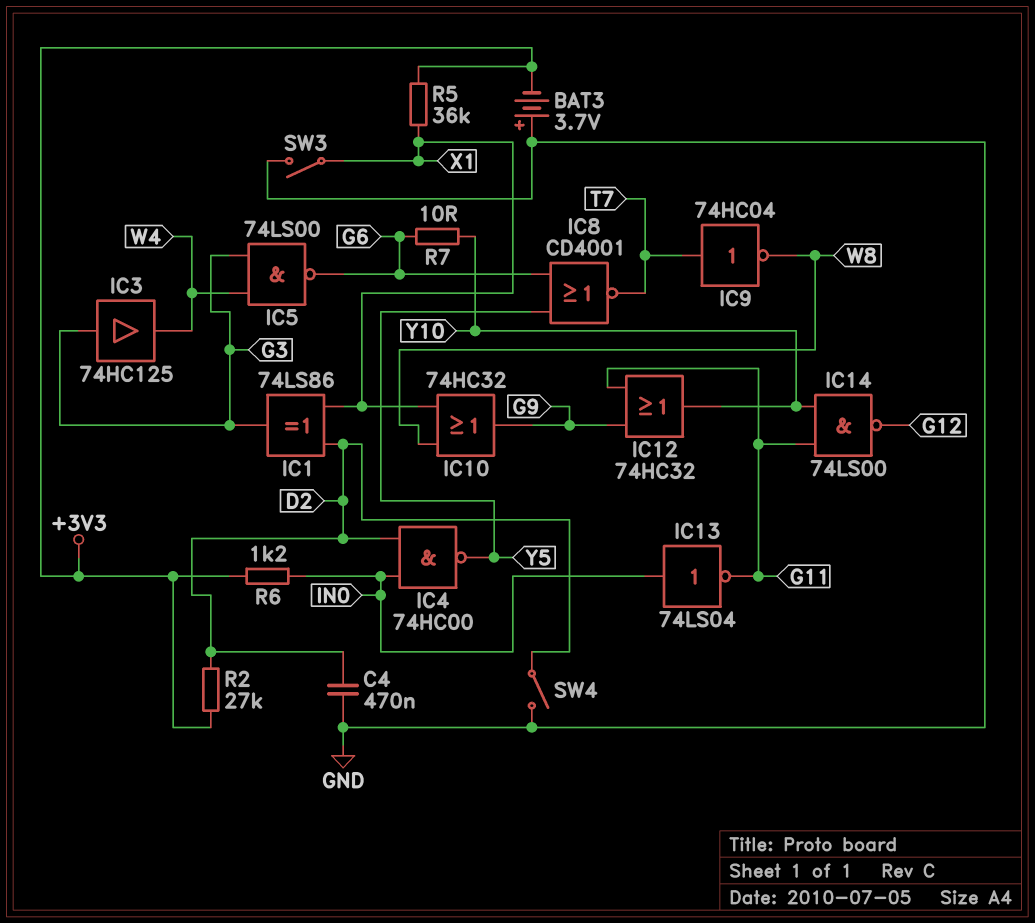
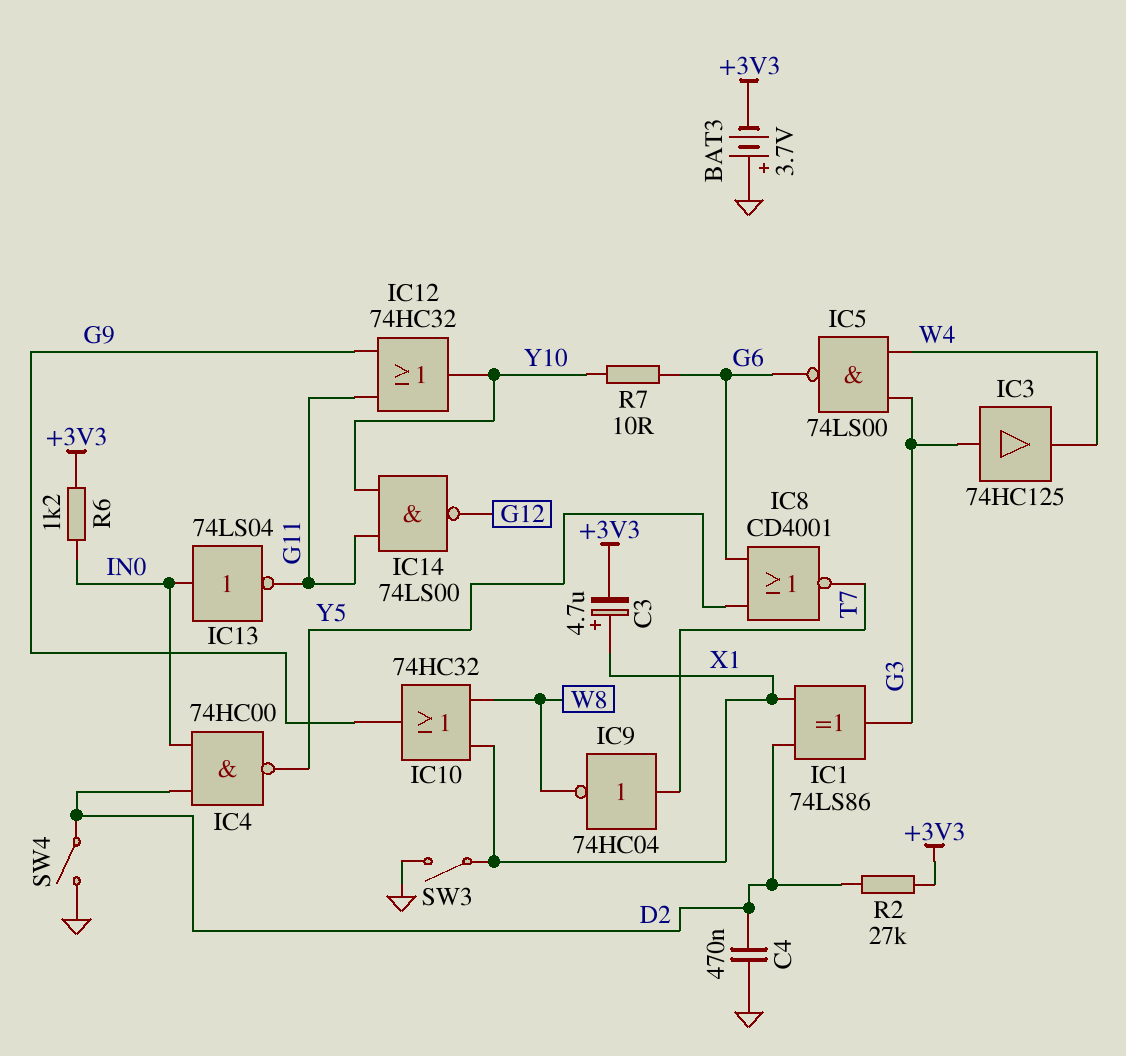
C3: none -> 4.7uF (plus X1, minus +3V3)
R5: 36k (+3V3, X1) -> none

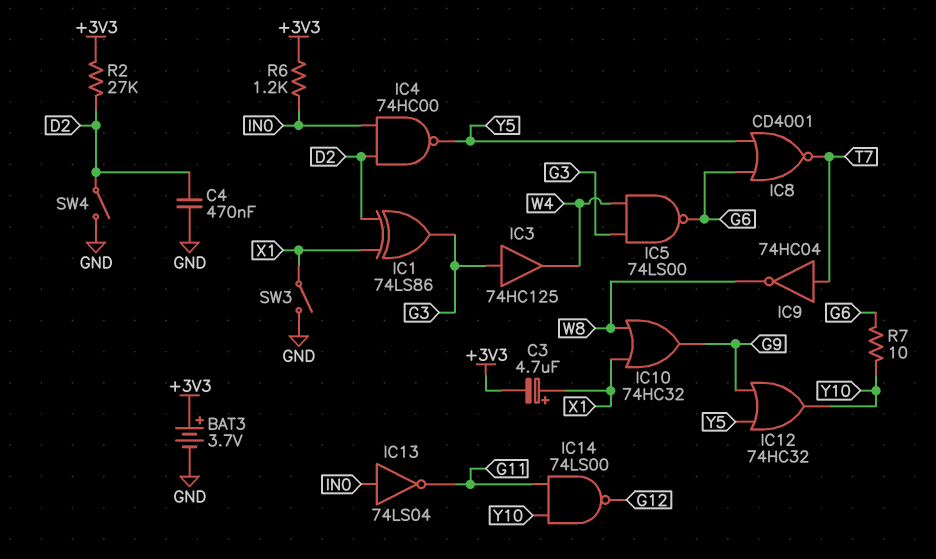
BAT3: 3.7V (plus GND, minus +3V3) -> 3.7V (plus +3V3, minus GND)
IC12: OR 74HC32 (in G9, in G11, out Y10) -> OR 74HC32 (in G9, in Y5, out Y10)

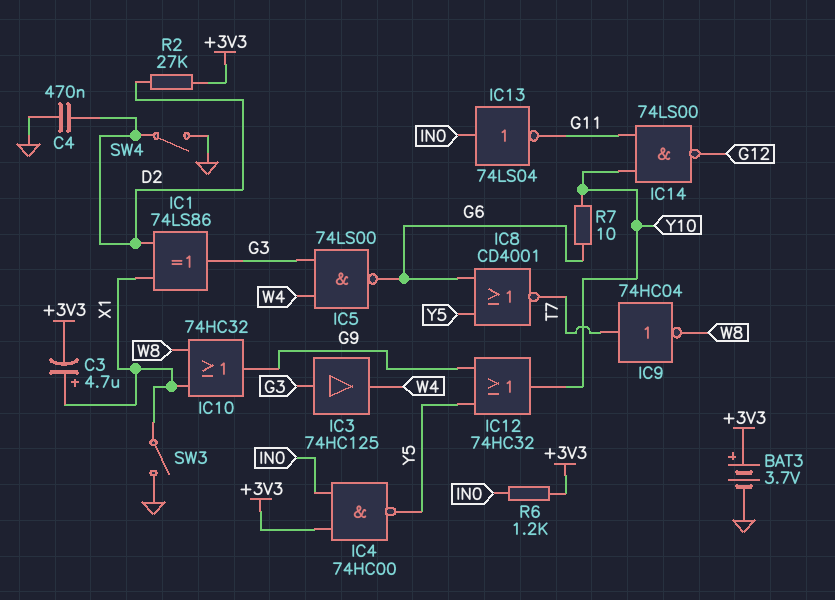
IC4: NAND 74HC00 (in D2, in IN0, out Y5) -> NAND 74HC00 (in +3V3, in IN0, out Y5)

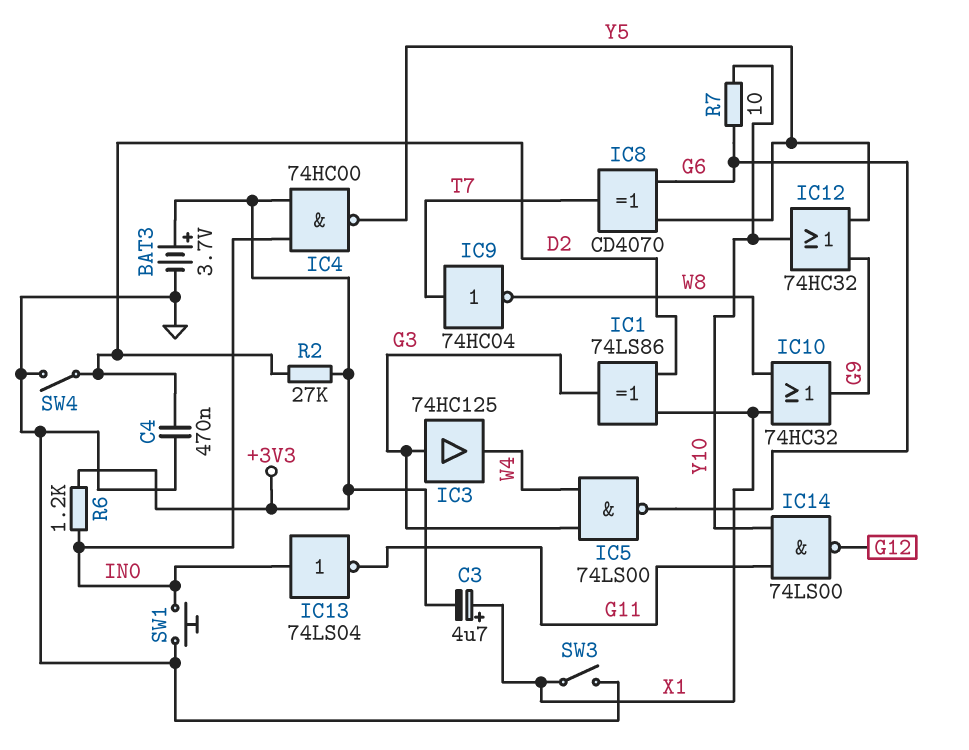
IC8: NOR CD4001 (in G6, in Y5, out T7) -> XOR CD4070 (in G6, in Y5, out T7)
SW1: none -> button (GND, IN0)

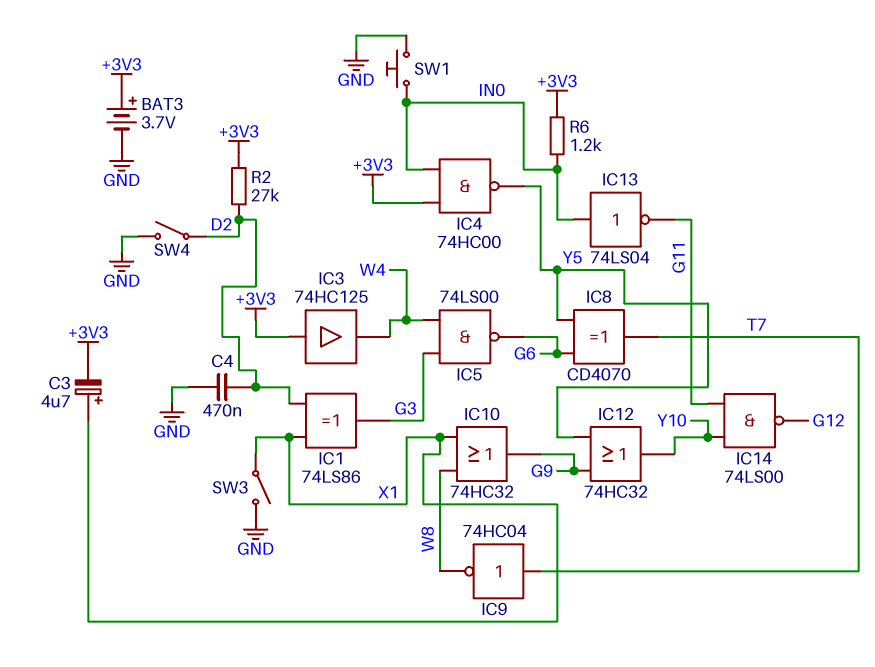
IC3: buffer 74HC125 (in G3, out W4) -> buffer 74HC125 (in +3V3, out W4)
R7: 10 (G6, Y10) -> none

